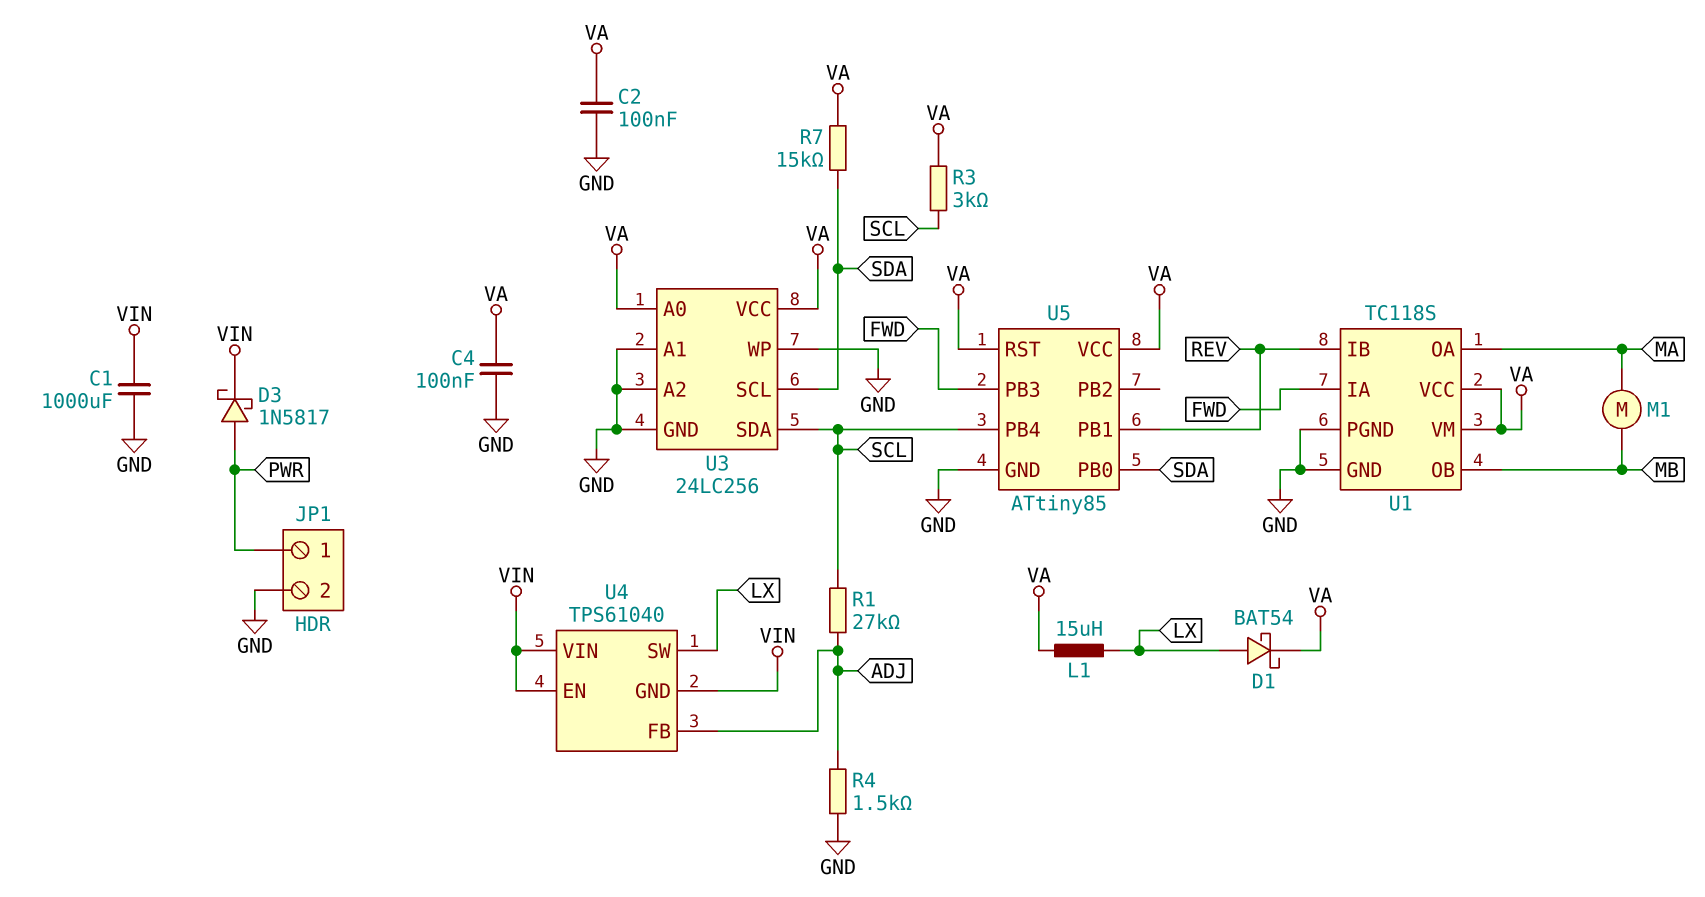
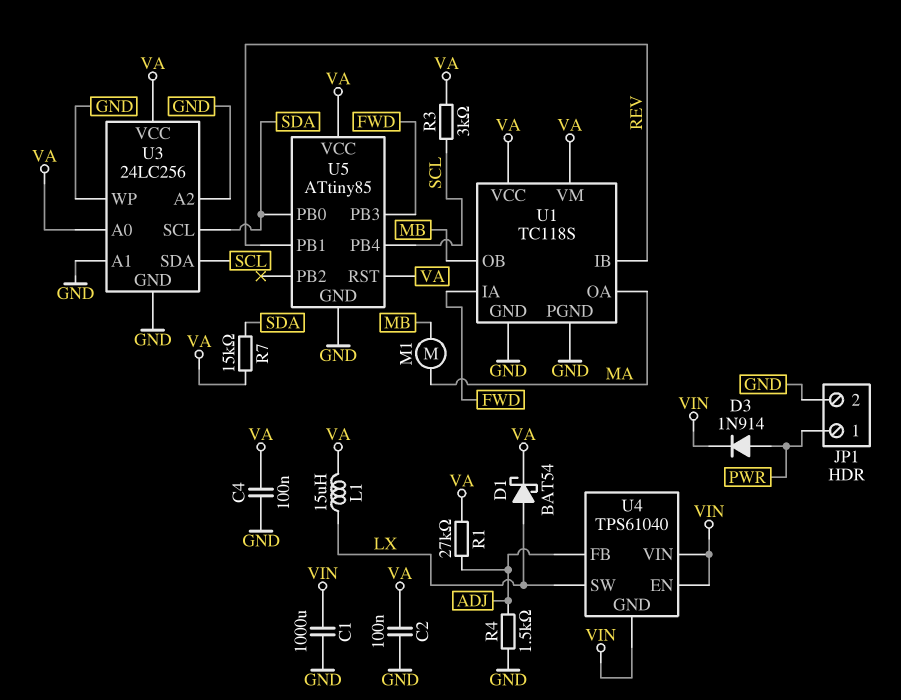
D3: schottky 1N5817 (A PWR, K VIN) -> diode 1N914 (A PWR, K VIN)
R1: 27k (ADJ, SCL) -> 27k (ADJ, VA)

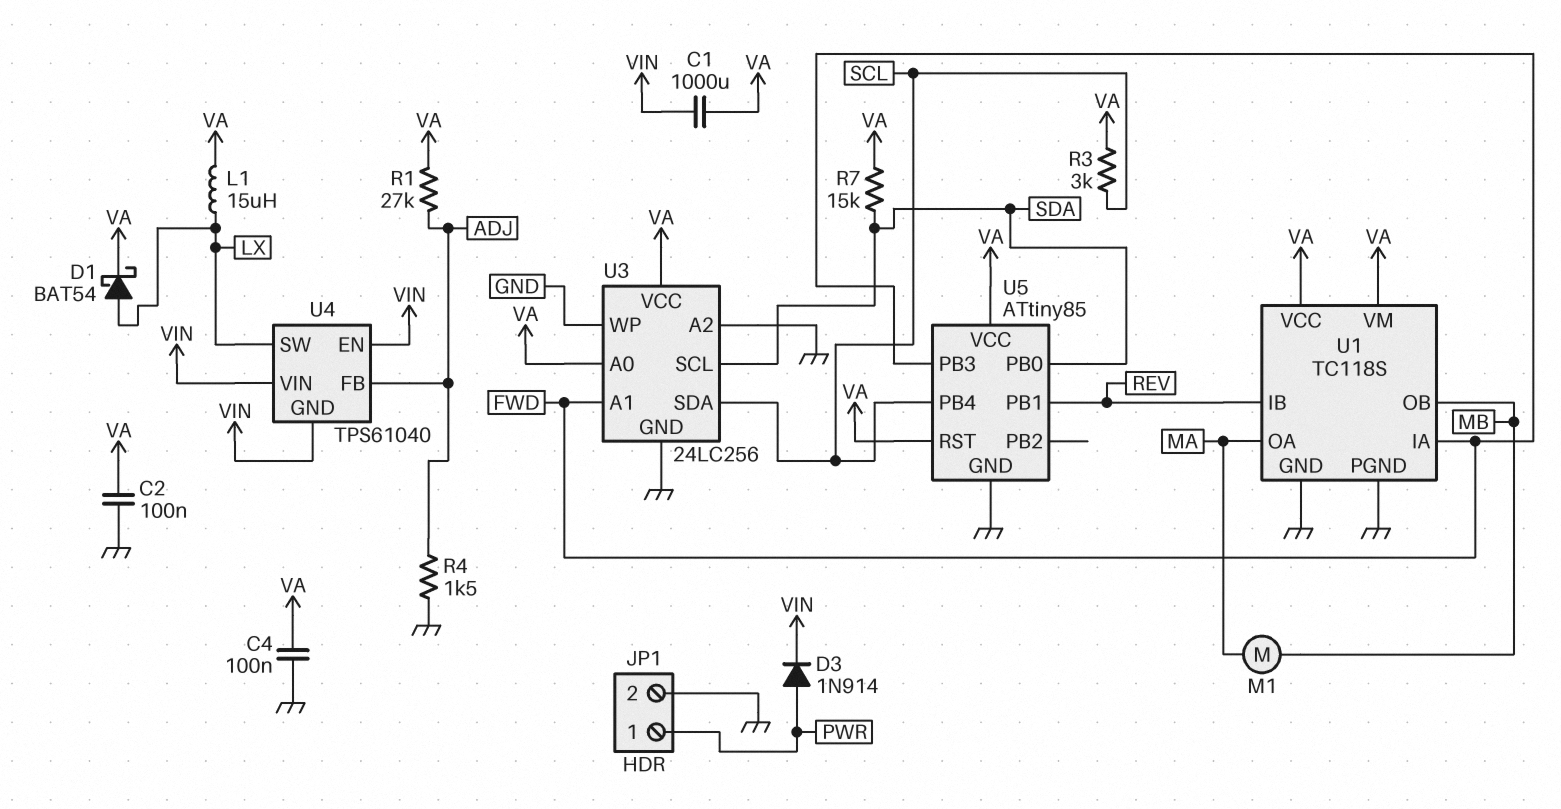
C1: 1000uF (GND, VIN) -> 1000uF (VA, VIN)
U3 pin A1: GND -> FWD

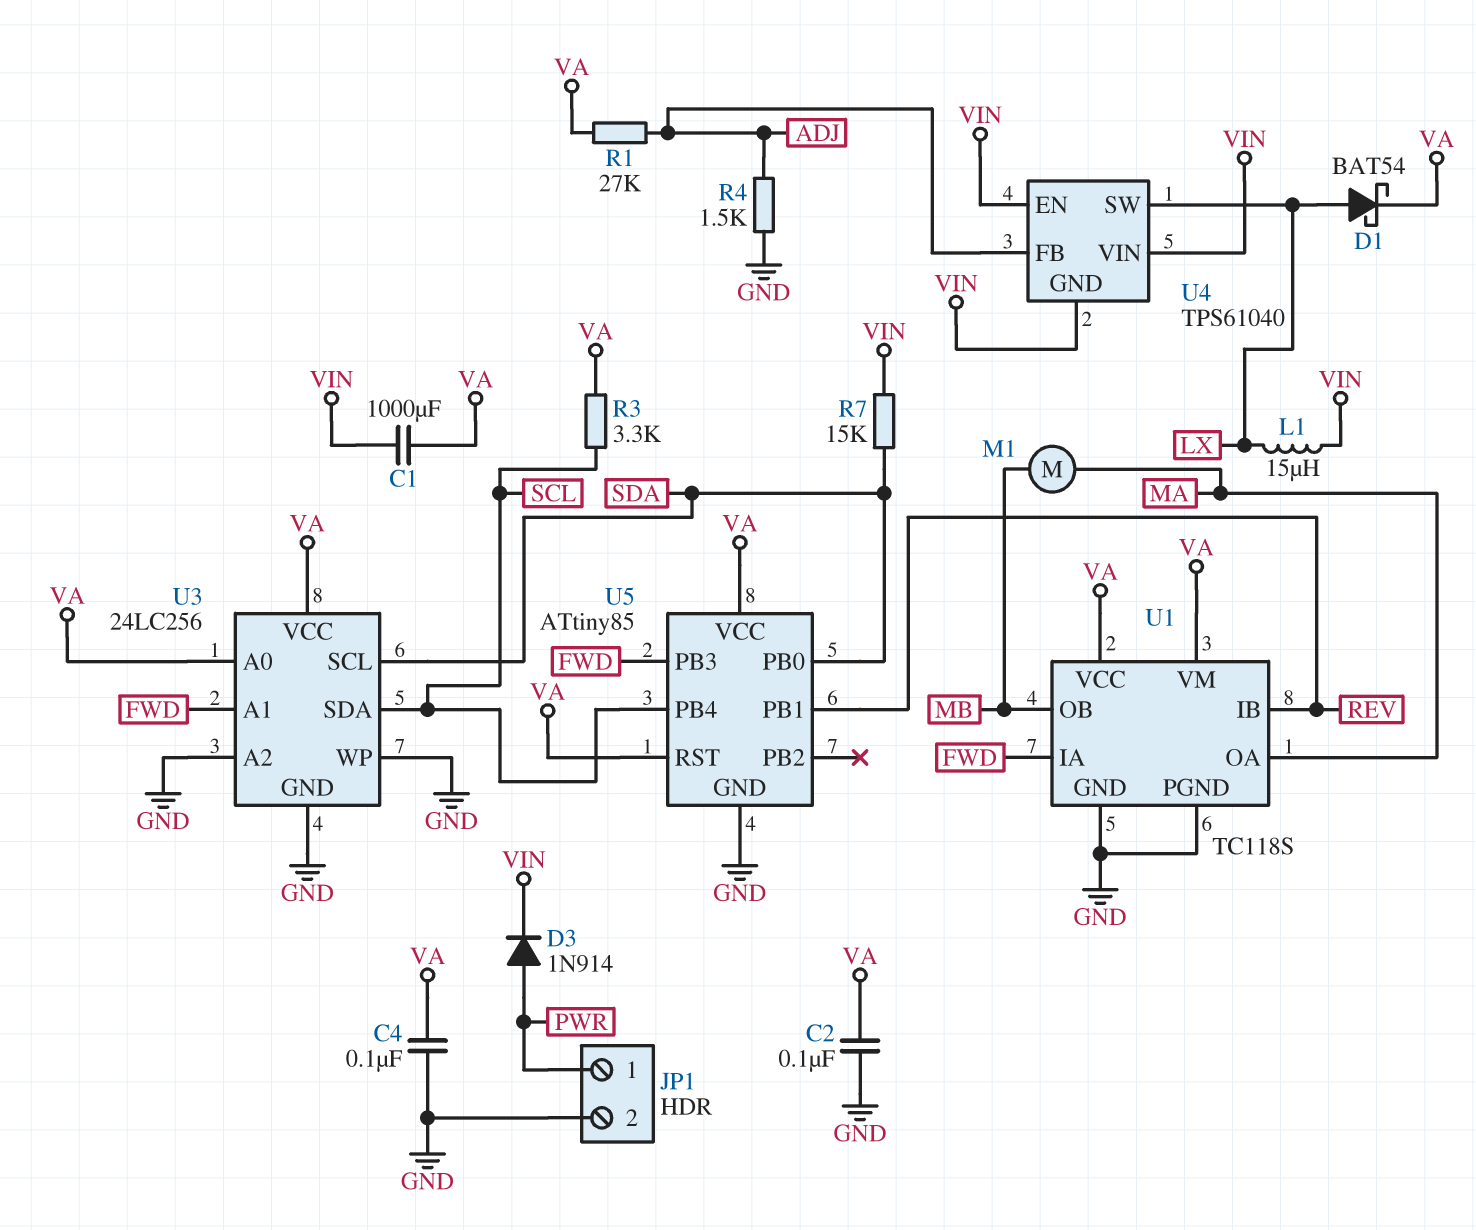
L1: 15uH (LX, VA) -> 15uH (LX, VIN)
R3: 3k (SCL, VA) -> 3.3k (SCL, VA)
R7: 15k (SDA, VA) -> 15k (SDA, VIN)

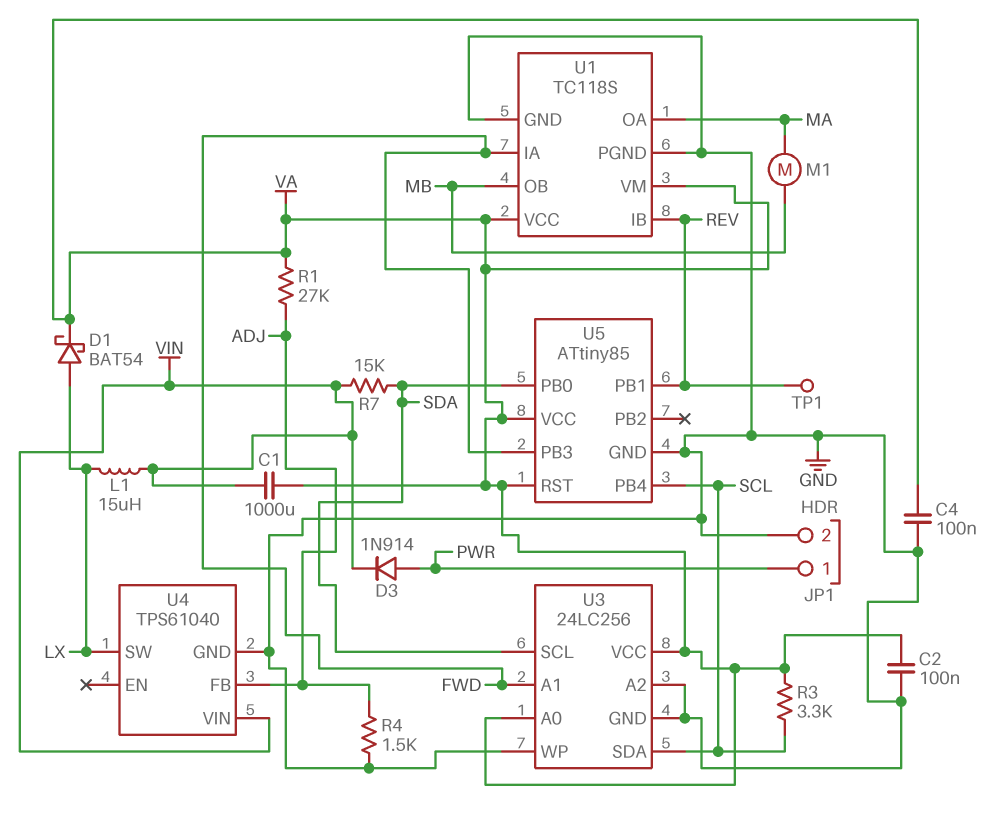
TP1: none -> test point (REV)
U4 pin EN: VIN -> none
U4 pin GND: VIN -> GND

